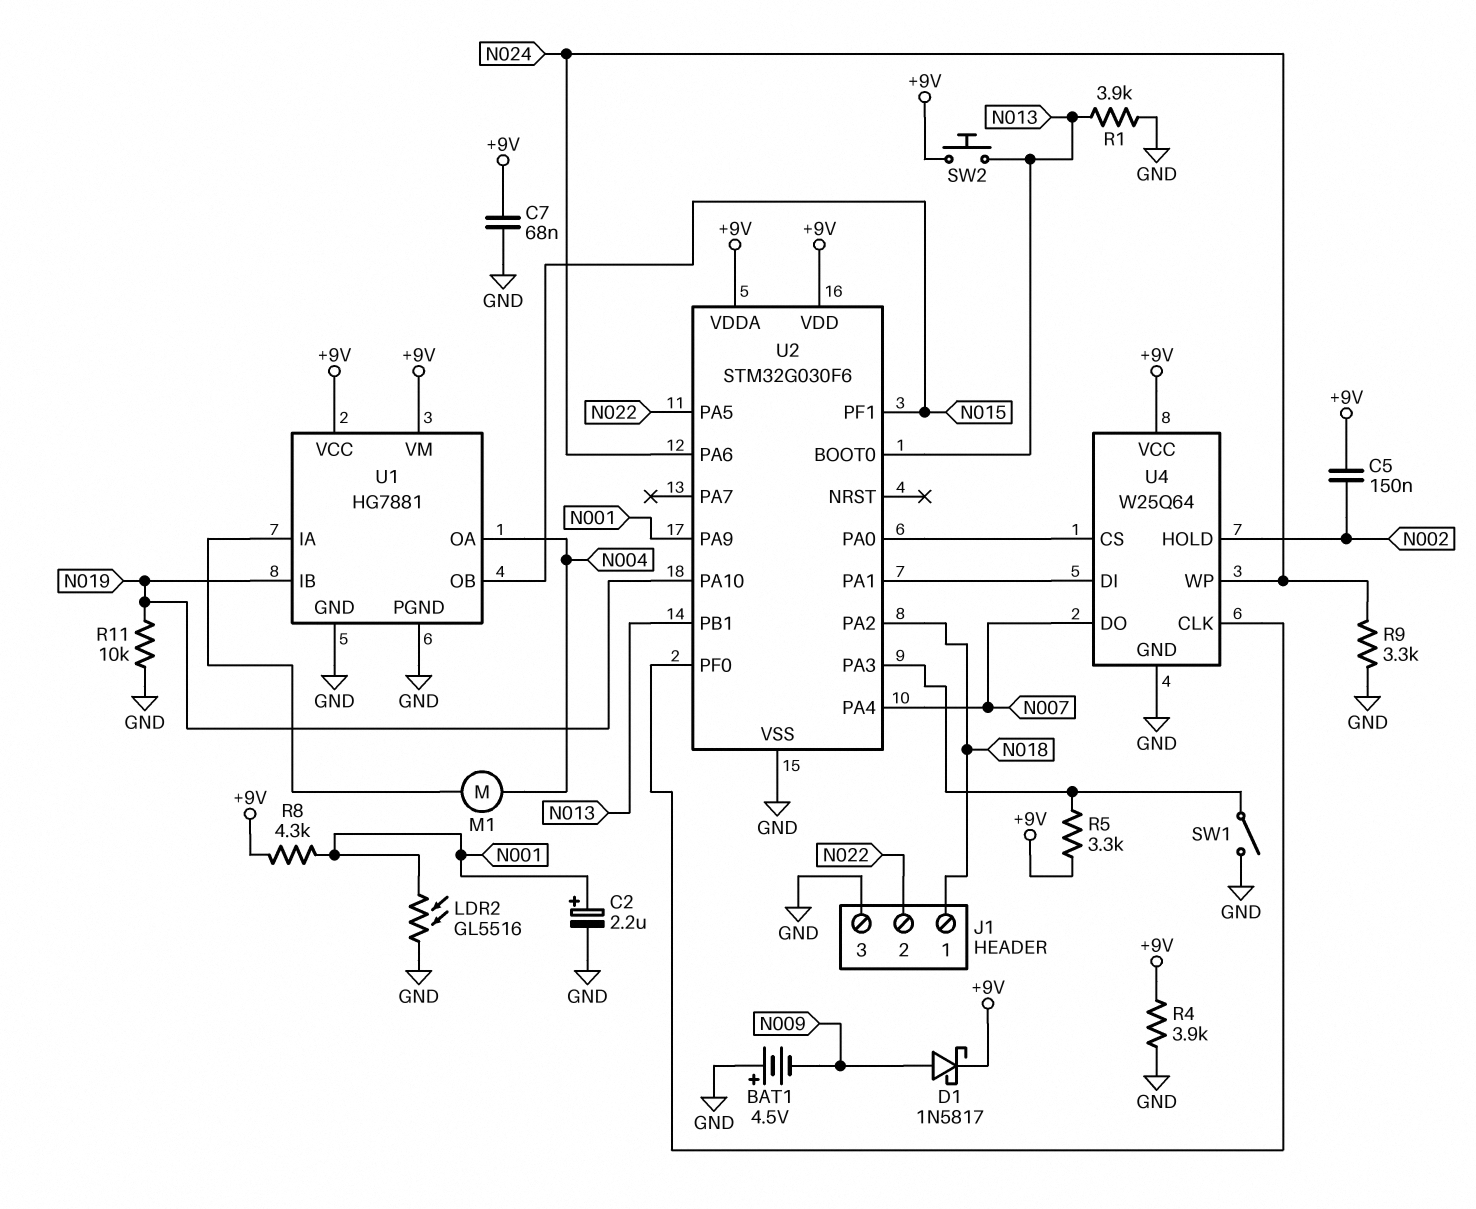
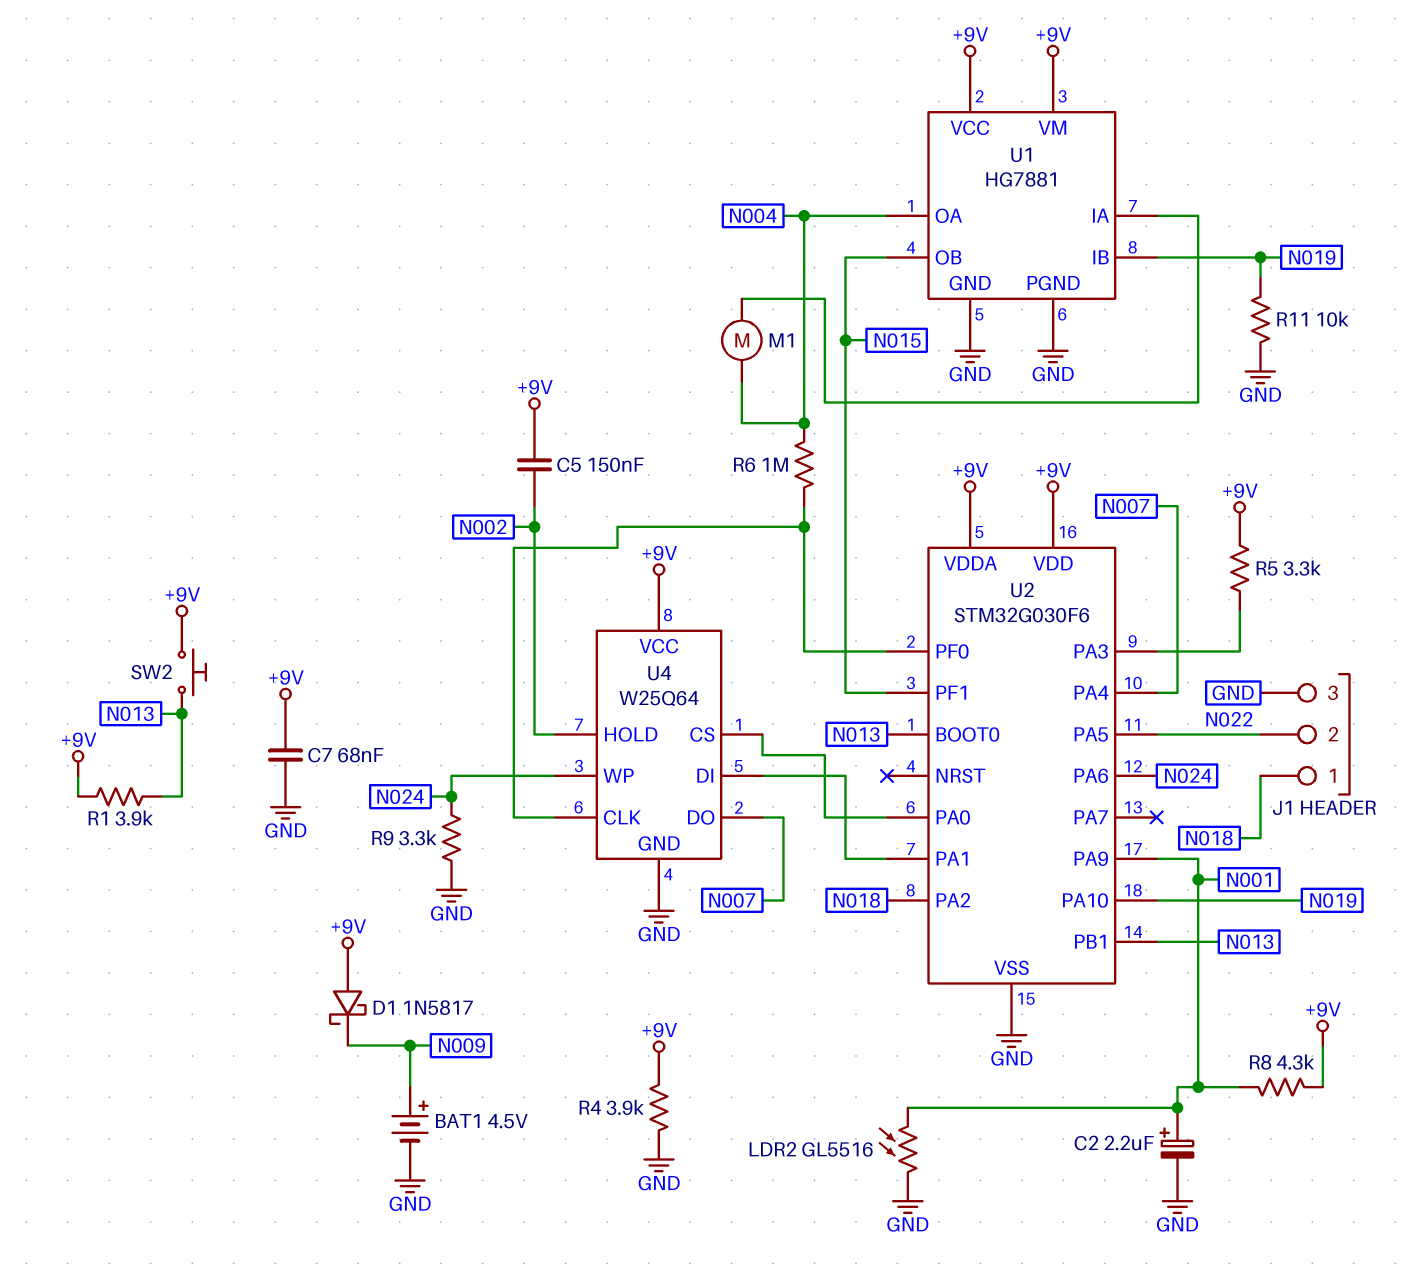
BAT1: 4.5V (plus GND, minus N009) -> 4.5V (plus N009, minus GND)
D1: schottky 1N5817 (A N009, K +9V) -> schottky 1N5817 (A +9V, K N009)
R1: 3.9k (GND, N013) -> 3.9k (+9V, N013)
R6: none -> 1M (N004, U2/PF0)
SW1: switch (GND, U2/PA3) -> none

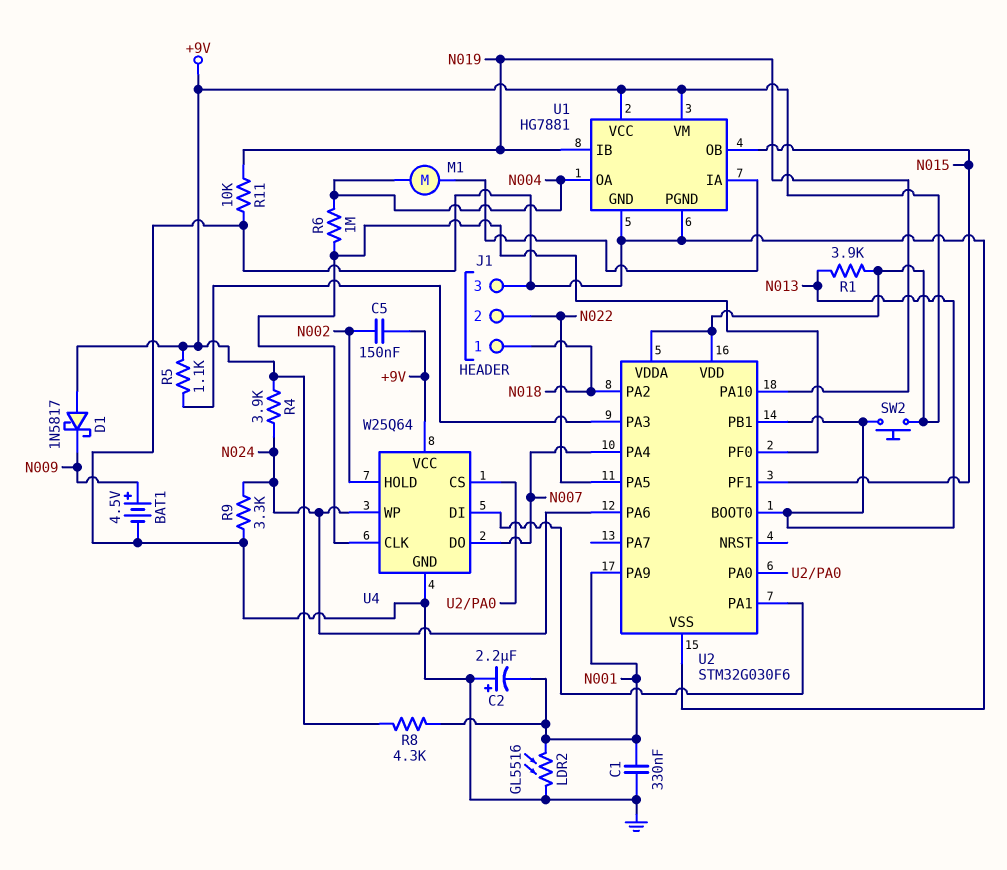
C1: none -> 330nF (GND, N001)
C2: 2.2uF (plus N001, minus GND) -> 2.2uF (plus GND, minus N001)
C7: 68nF (+9V, GND) -> none
R4: 3.9k (+9V, GND) -> 3.9k (+9V, N024)
R5: 3.3k (+9V, U2/PA3) -> 1.1k (+9V, U2/PA3)

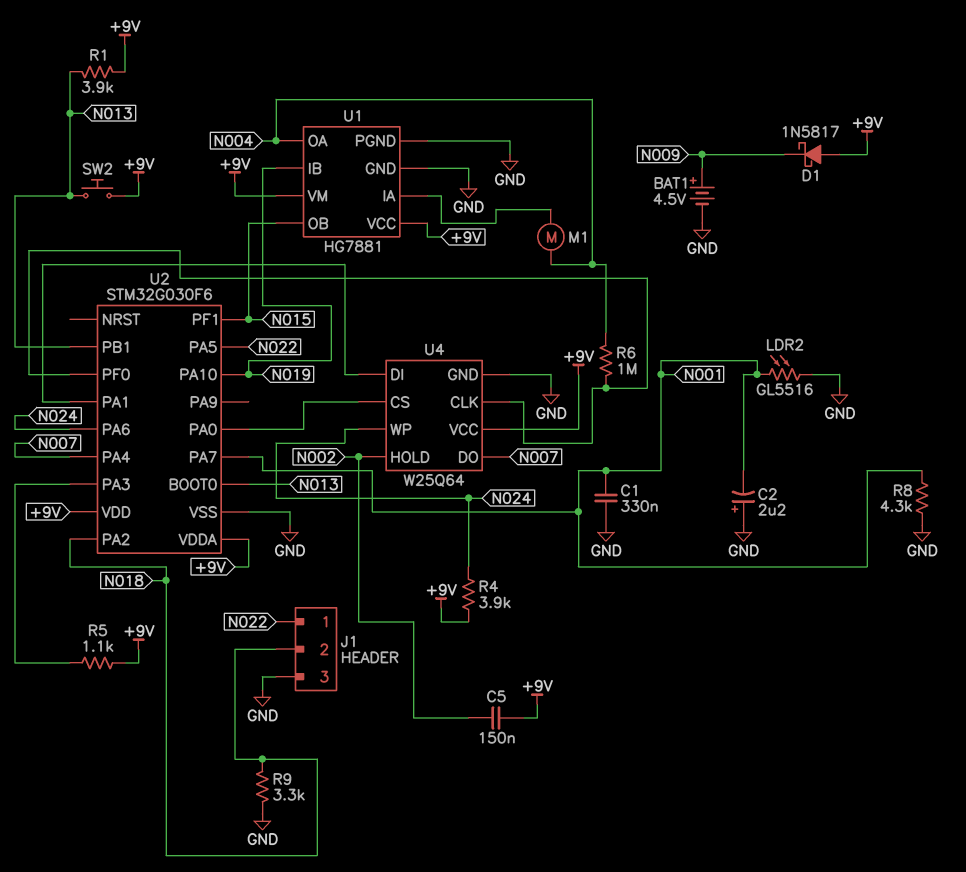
J1 pin 1: N018 -> N022
J1 pin 2: N022 -> N018
R8: 4.3k (+9V, N001) -> 4.3k (GND, N001)
R9: 3.3k (GND, N024) -> 3.3k (GND, N018)
R11: 10k (GND, N019) -> none
U2 pin PA7: none -> N001
U2 pin PA9: N001 -> none

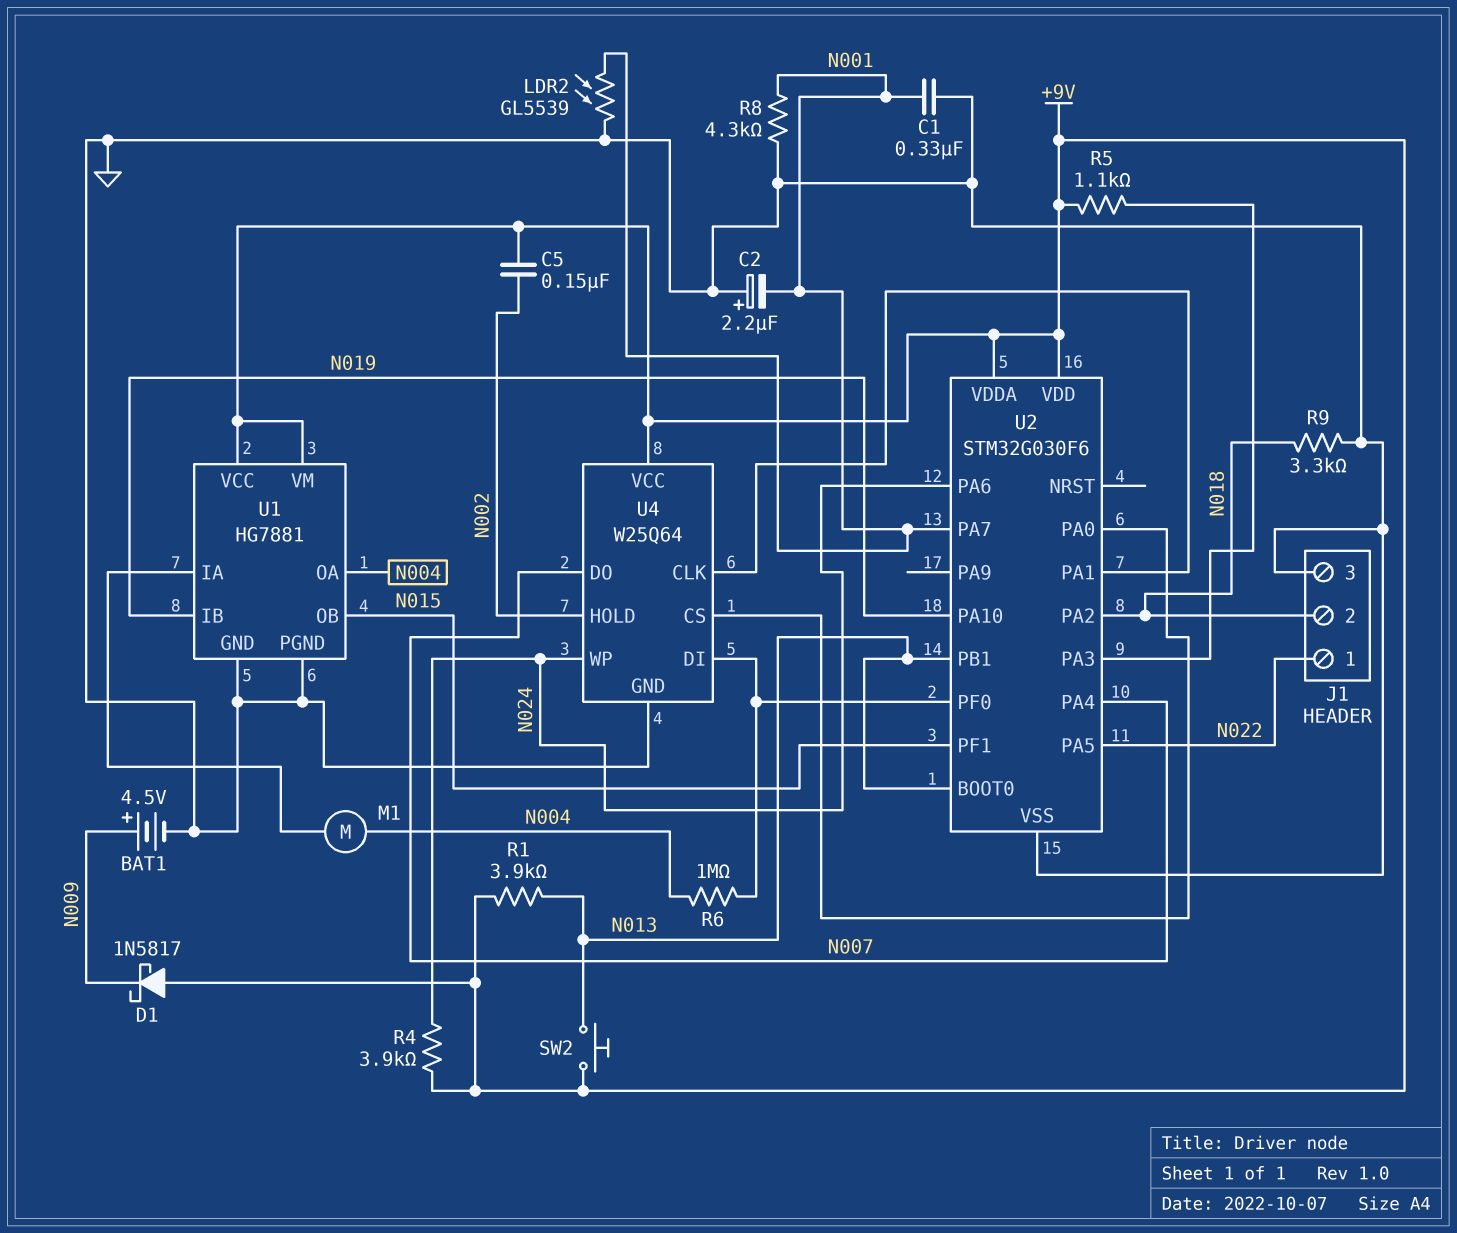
LDR2: GL5516 (GND, N001) -> GL5539 (GND, N001)
U4 pin CLK: U2/PF0 -> U2/PA1
U4 pin DI: U2/PA1 -> U2/PF0

